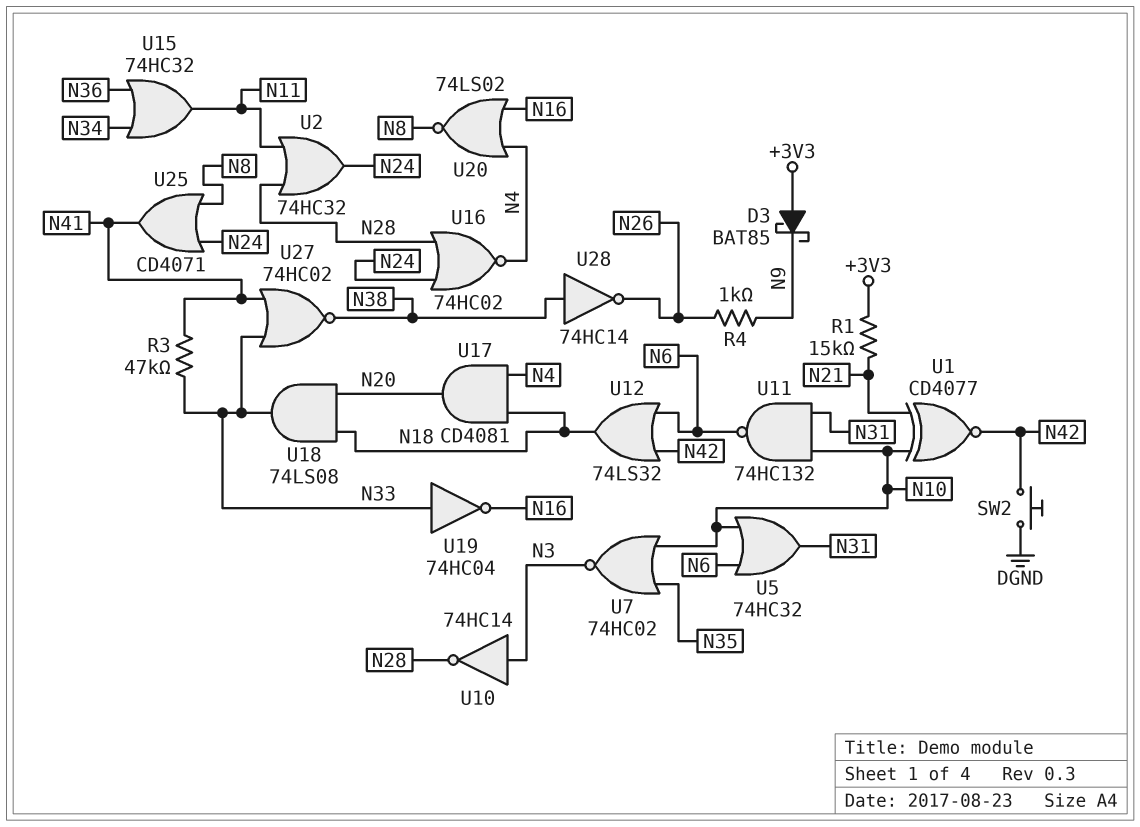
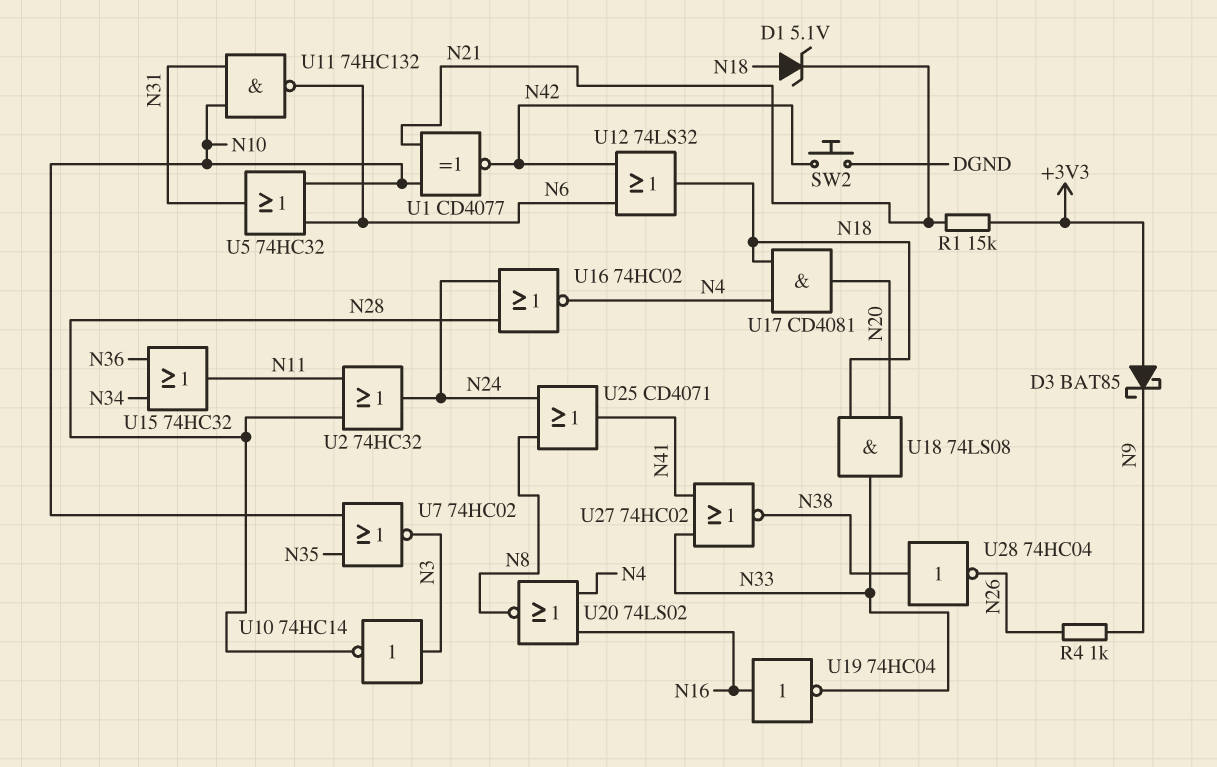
D1: none -> zener 5.1V (A N18, K N21)
R3: 47k (N33, N41) -> none
U19: NOT 74HC04 (in N33, out N16) -> NOT 74HC04 (in N16, out N33)
U28: NOT 74HC14 (in N38, out N26) -> NOT 74HC04 (in N38, out N26)

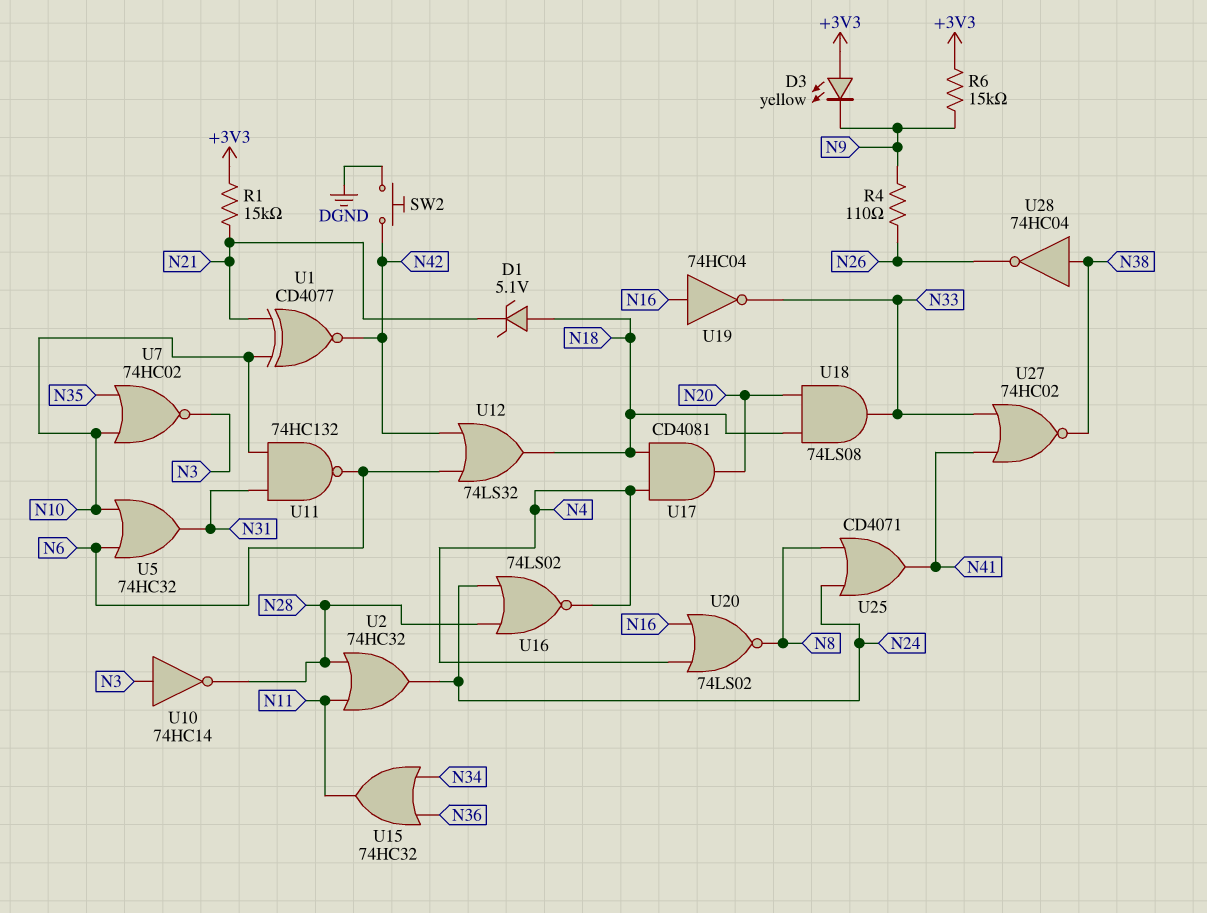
D3: schottky BAT85 (A +3V3, K N9) -> LED yellow (A +3V3, K N9)
R4: 1k (N9, N26) -> 110 (N9, N26)
R6: none -> 15k (+3V3, N9)
U16: NOR 74HC02 (in N24, in N28, out N4) -> NOR 74LS02 (in N24, in N28, out N4)

